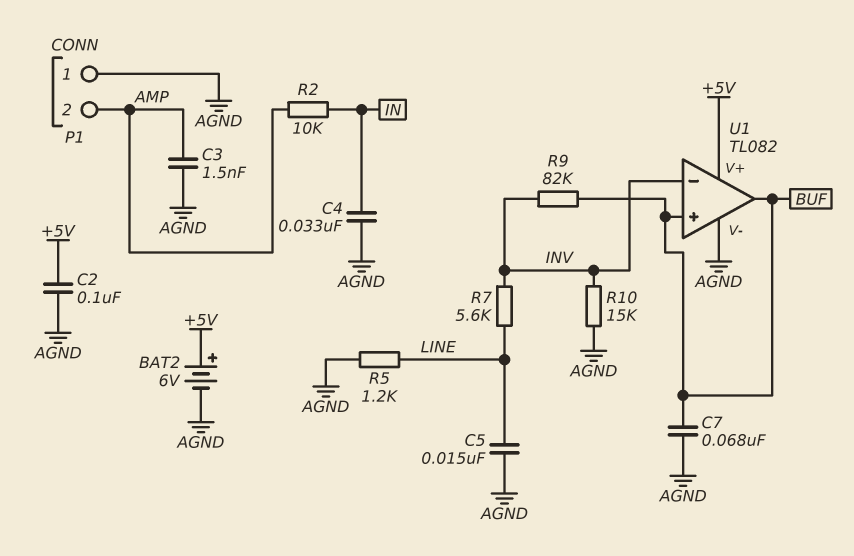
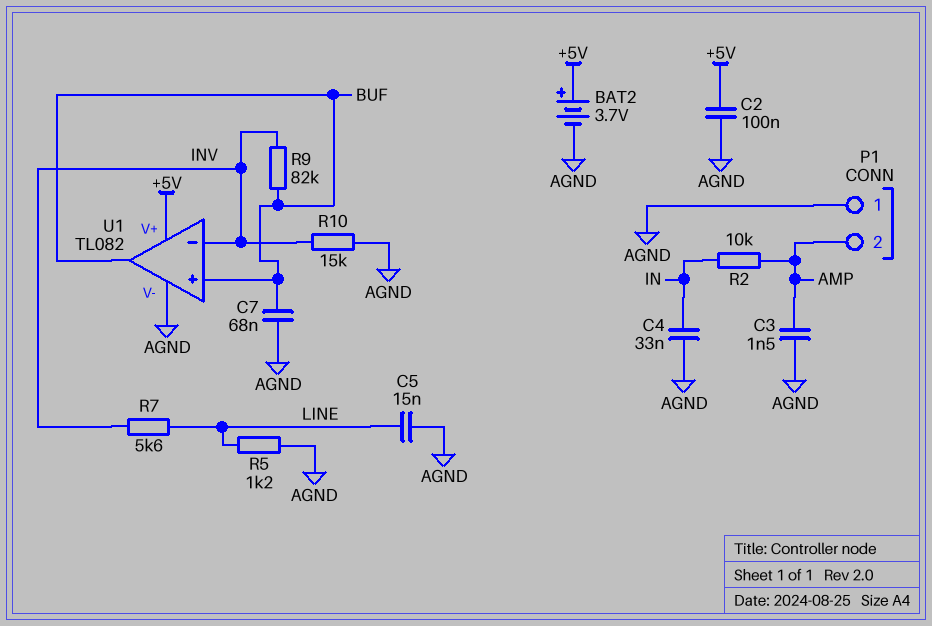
BAT2: 6V (plus +5V, minus AGND) -> 3.7V (plus +5V, minus AGND)

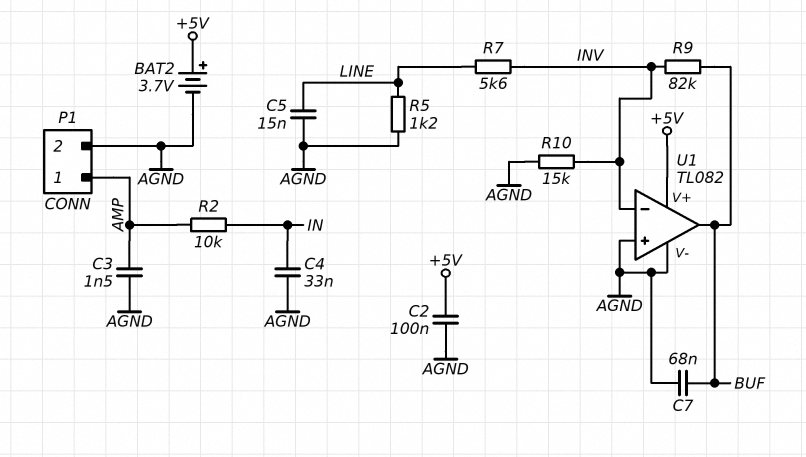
P1 pin 1: AGND -> AMP
P1 pin 2: AMP -> AGND
U1 pin in+: BUF -> AGND

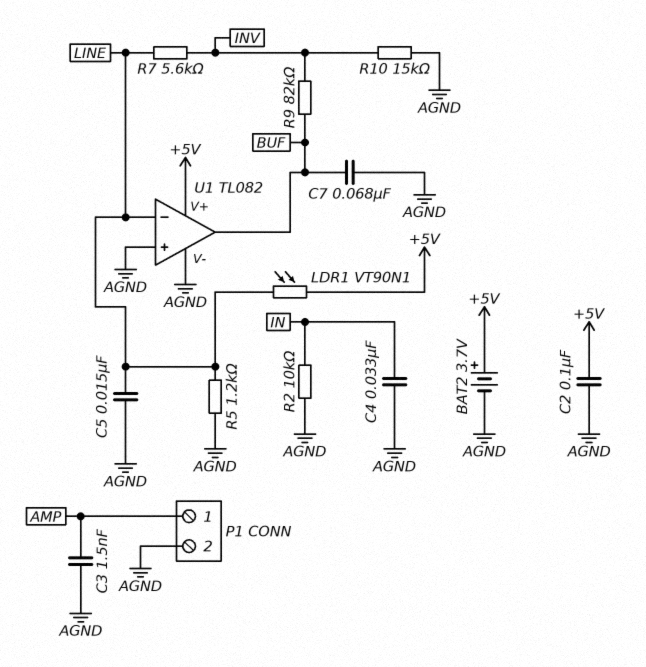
LDR1: none -> VT90N1 (+5V, LINE)
R2: 10k (AMP, IN) -> 10k (AGND, IN)
U1 pin in-: INV -> LINE

